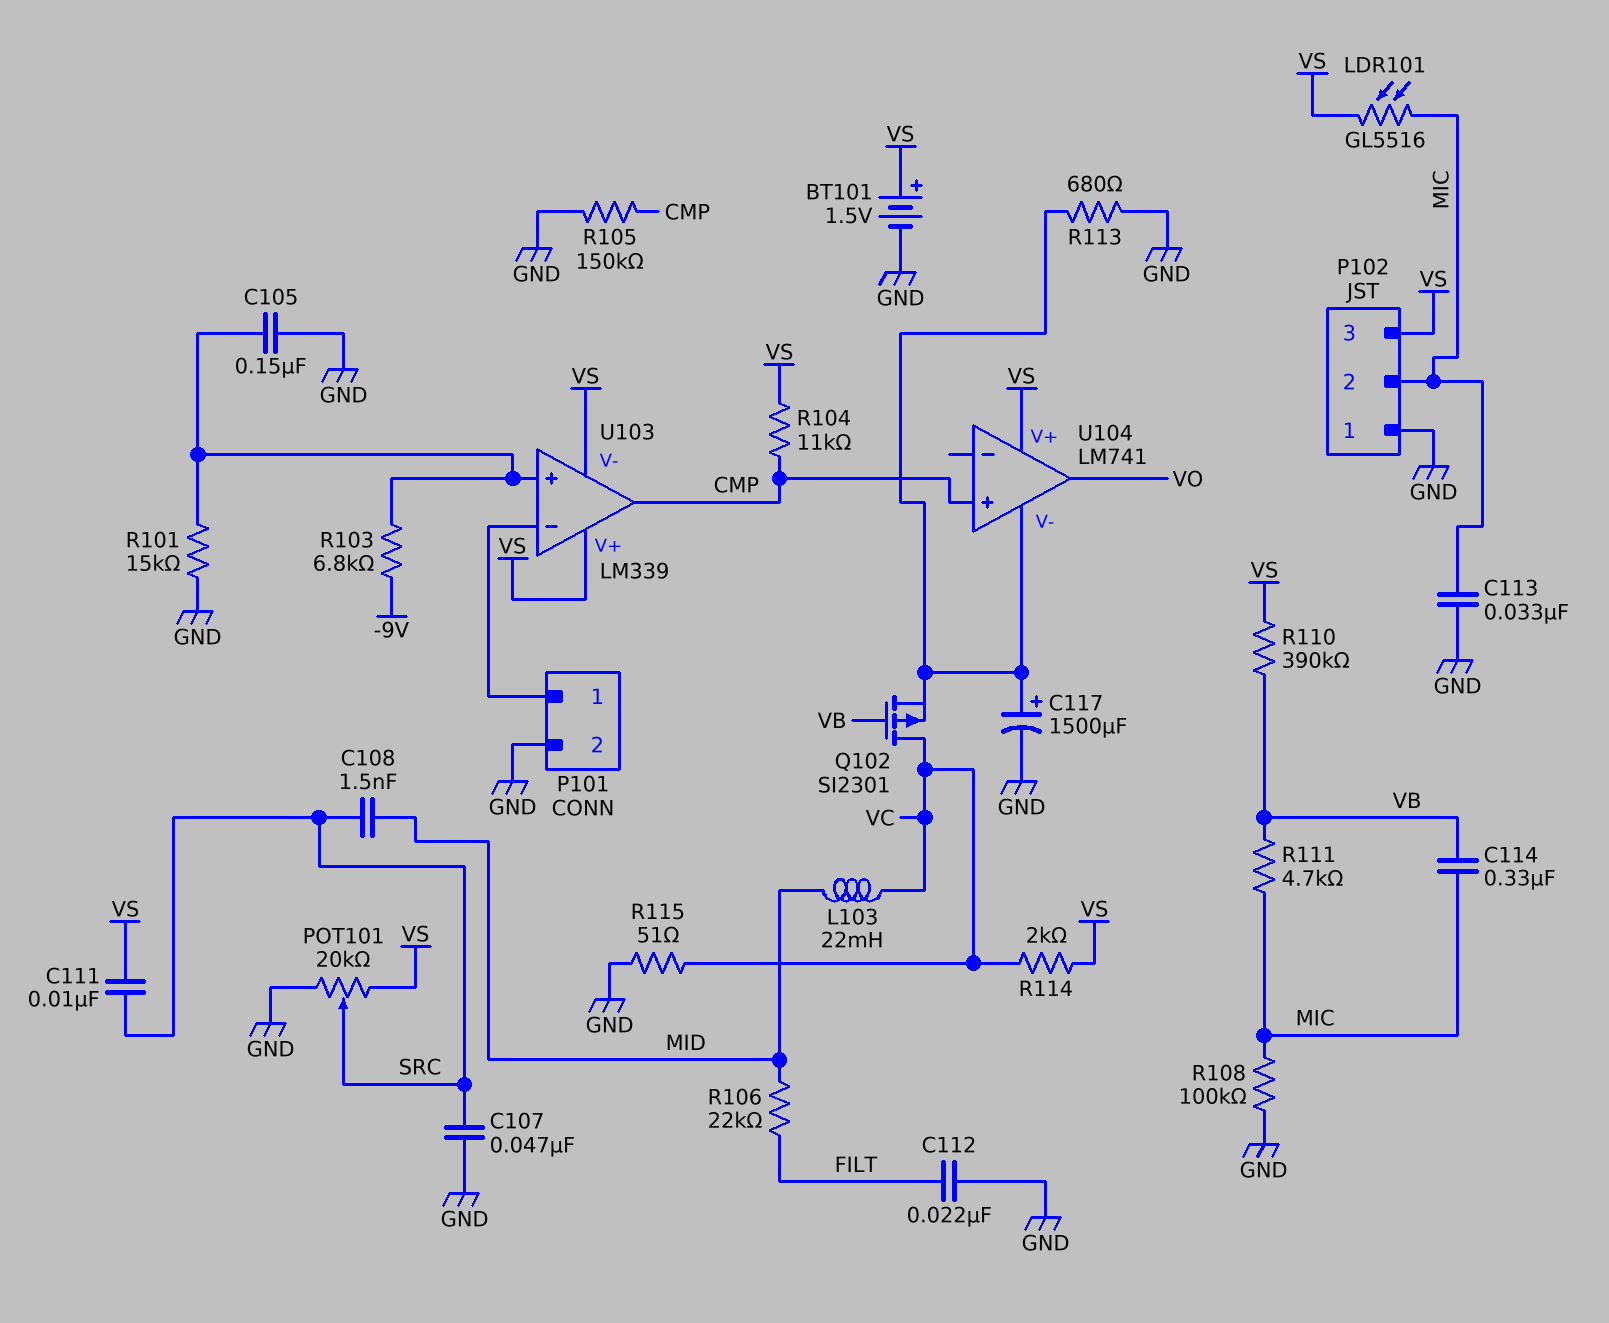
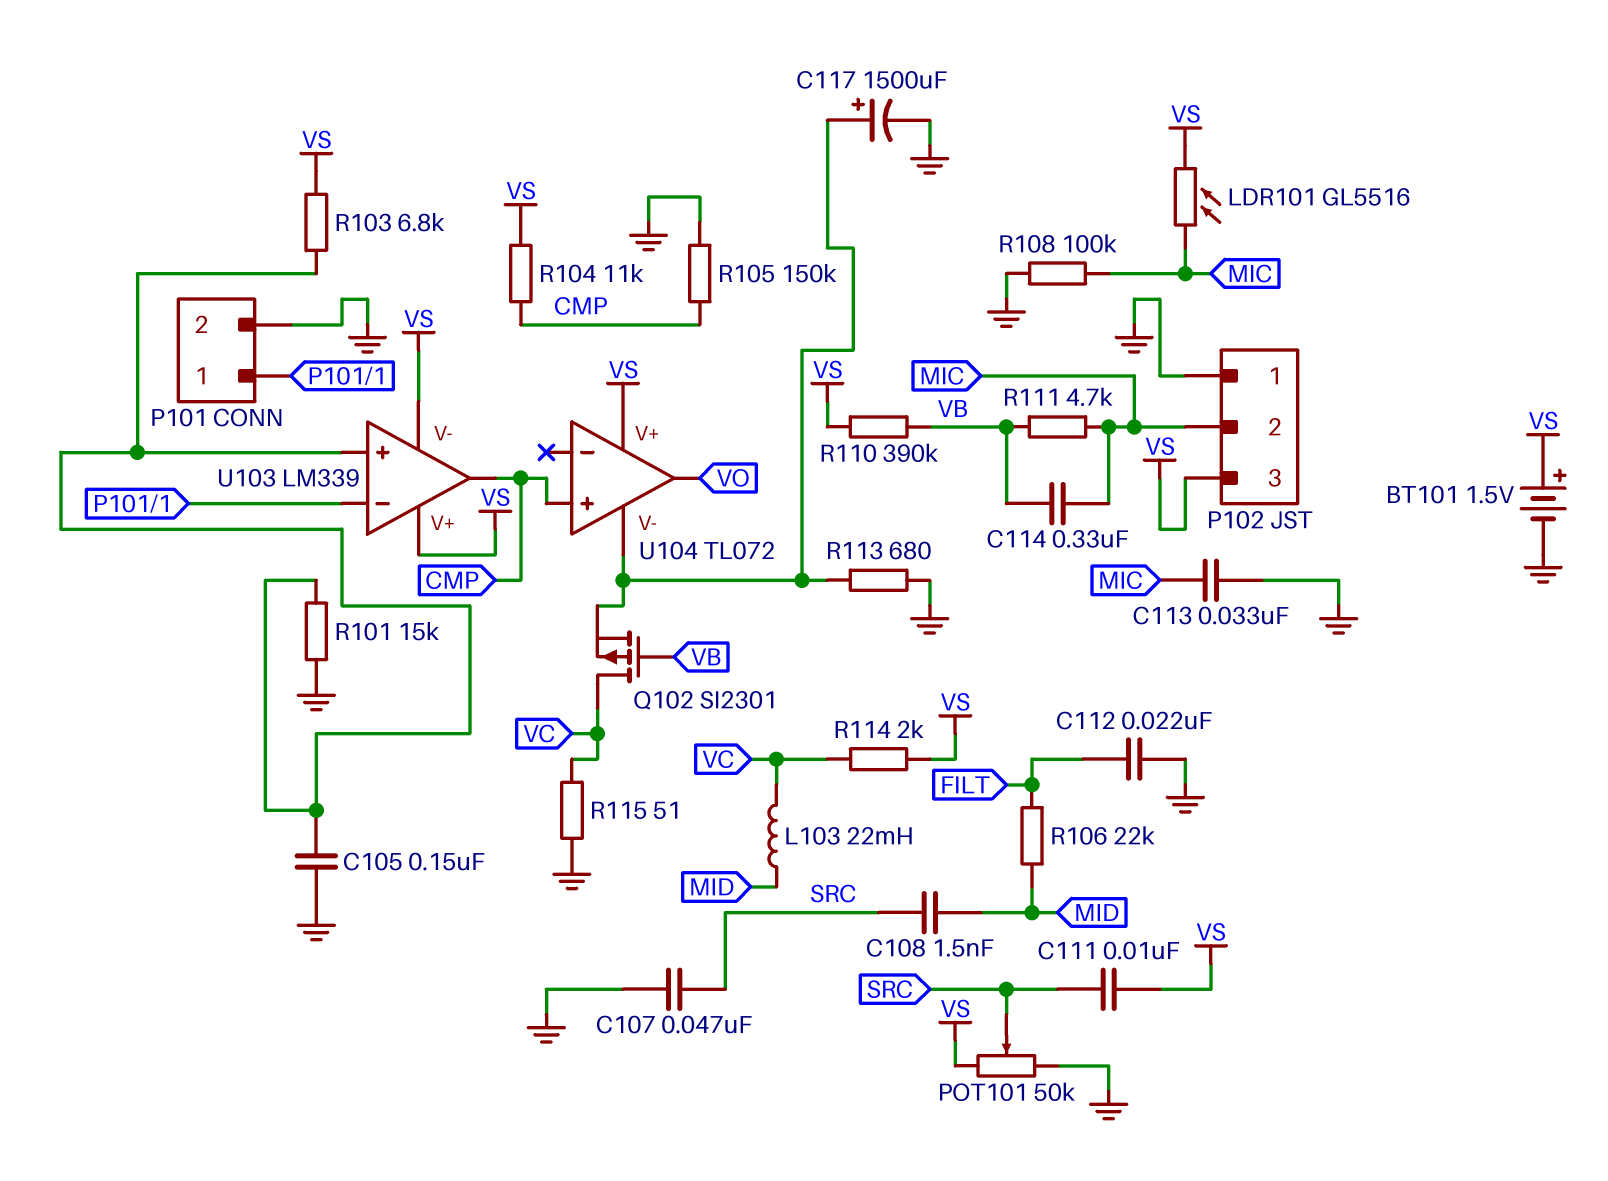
POT101: 20k (GND, VS, wiper SRC) -> 50k (GND, VS, wiper SRC)
R103: 6.8k (-9V, U103/in+) -> 6.8k (U103/in+, VS)
U104: LM741 -> TL072

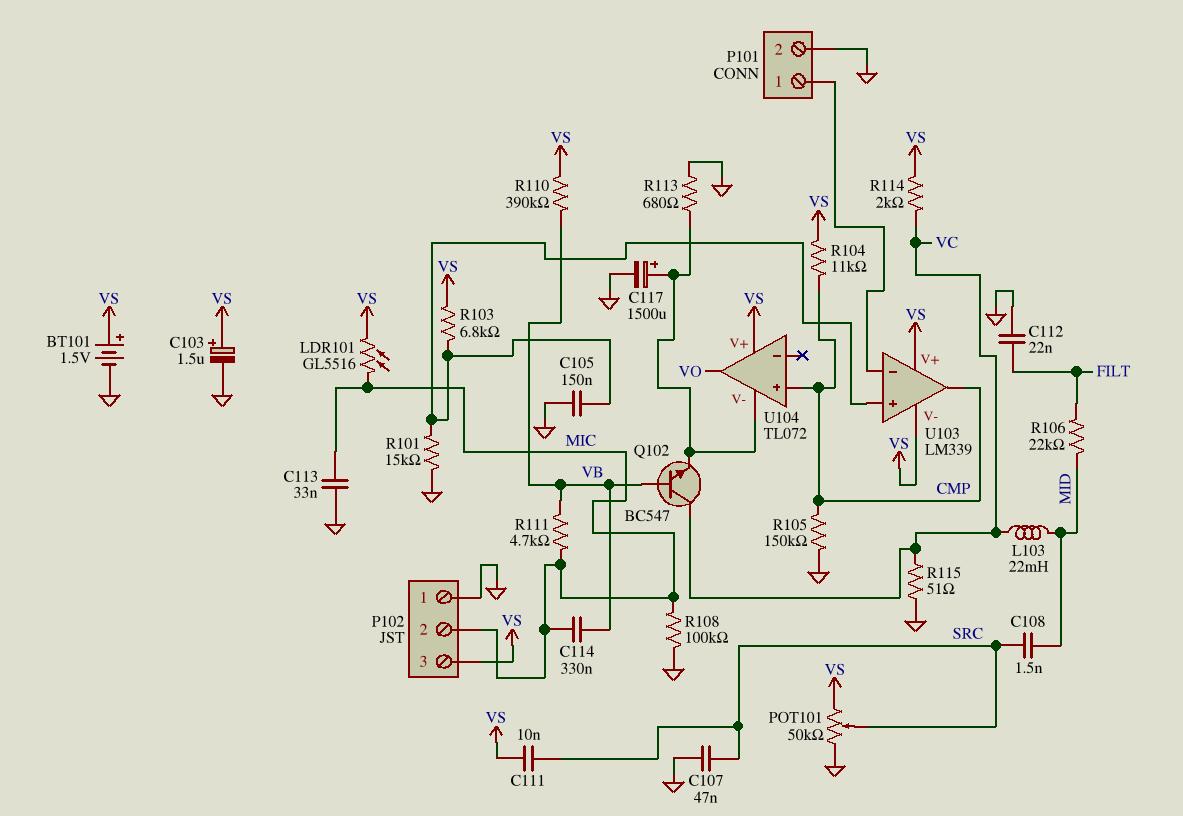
C103: none -> 1.5uF (plus VS, minus GND)
Q102: PMOS SI2301 (G VB, D VC, S U104/V-) -> NPN BC547 (B VB, C VC, E U104/V-)

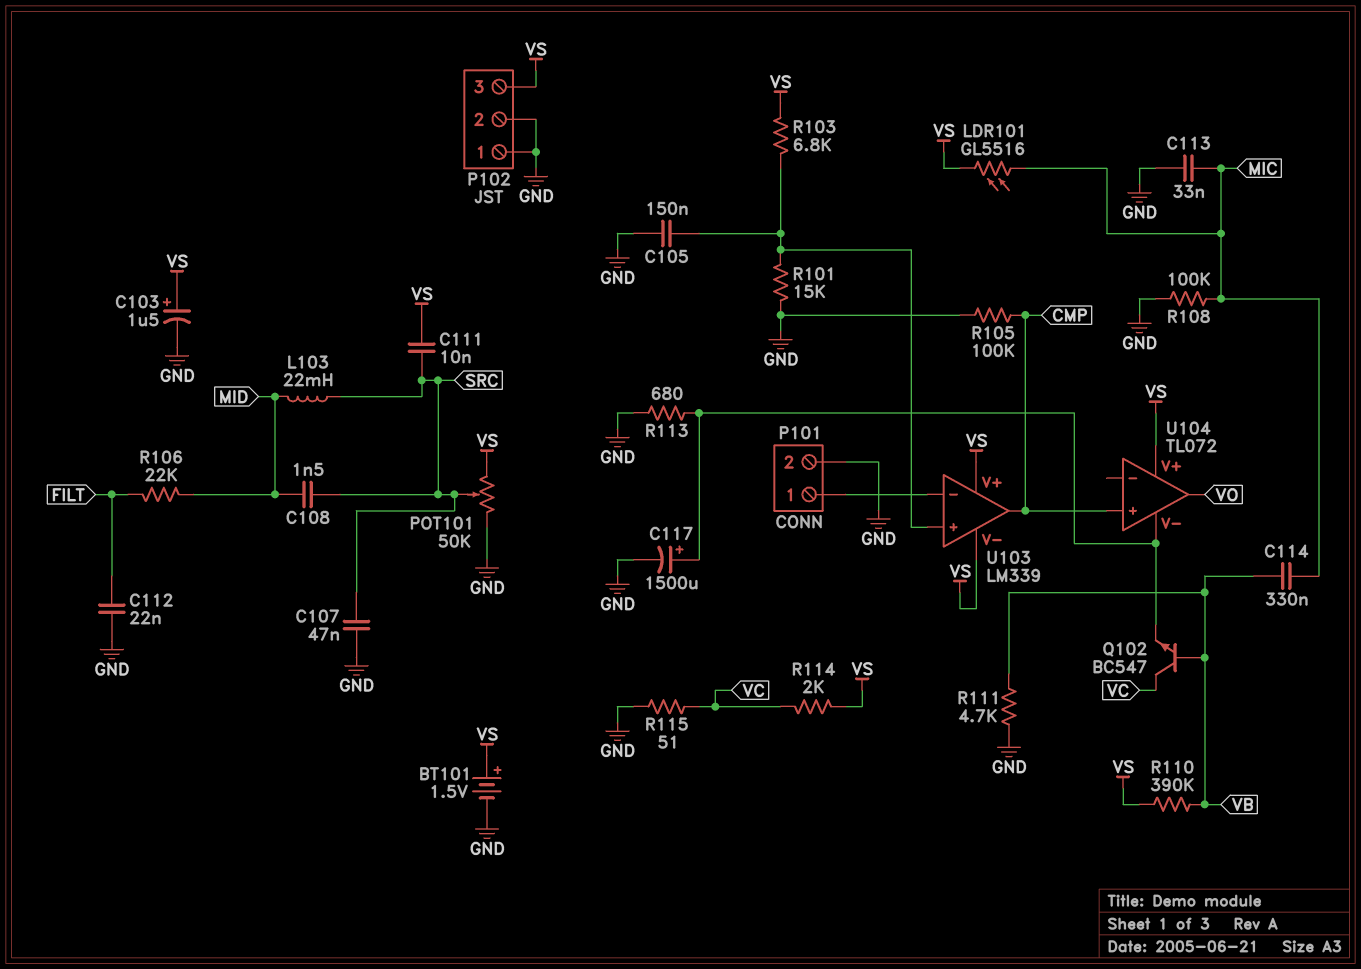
L103: 22mH (MID, VC) -> 22mH (MID, SRC)
P102 pin 2: MIC -> GND
R104: 11k (CMP, VS) -> none
R105: 150k (CMP, GND) -> 100k (CMP, GND)
R111: 4.7k (MIC, VB) -> 4.7k (GND, VB)

